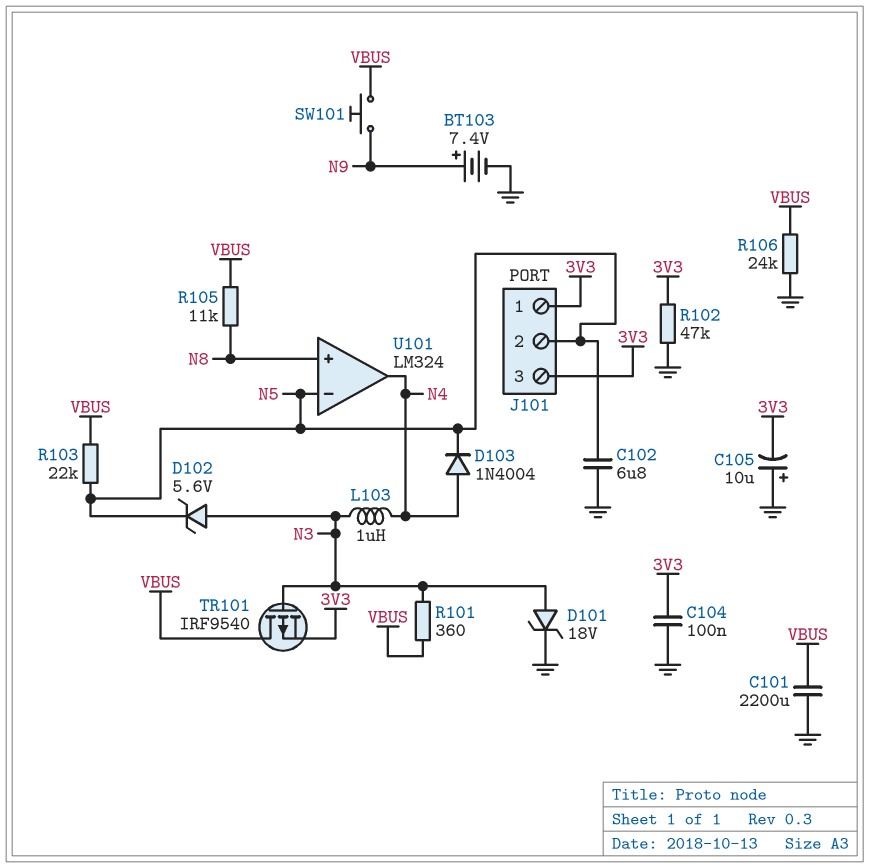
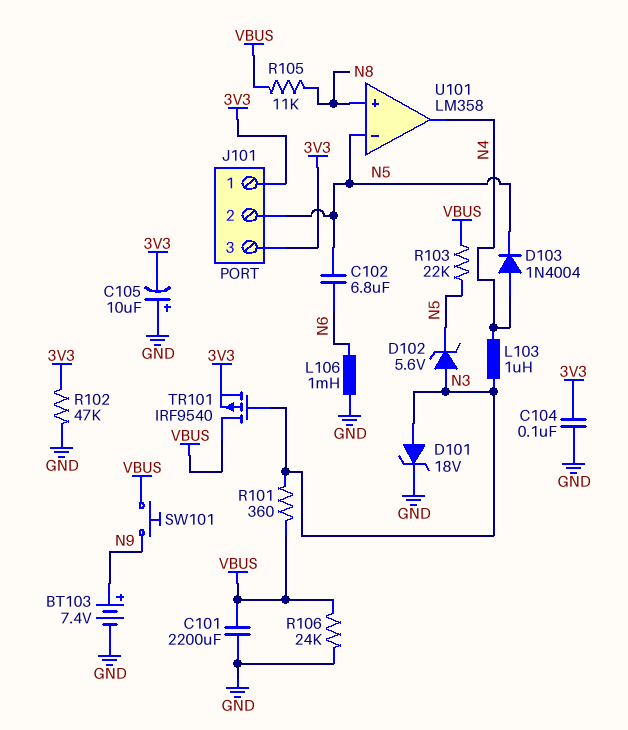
C102: 6.8uF (GND, N5) -> 6.8uF (N5, N6)
L106: none -> 1mH (GND, N6)
U101: LM324 -> LM358

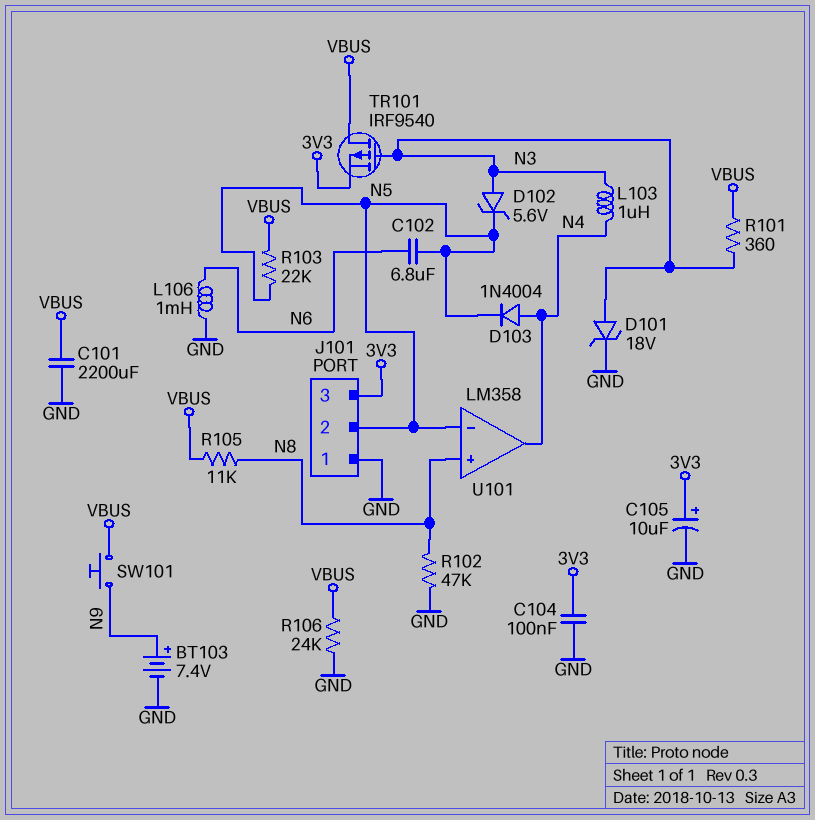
C105: 10uF (plus GND, minus 3V3) -> 10uF (plus 3V3, minus GND)
J101 pin 1: 3V3 -> GND
R102: 47k (3V3, GND) -> 47k (GND, N8)

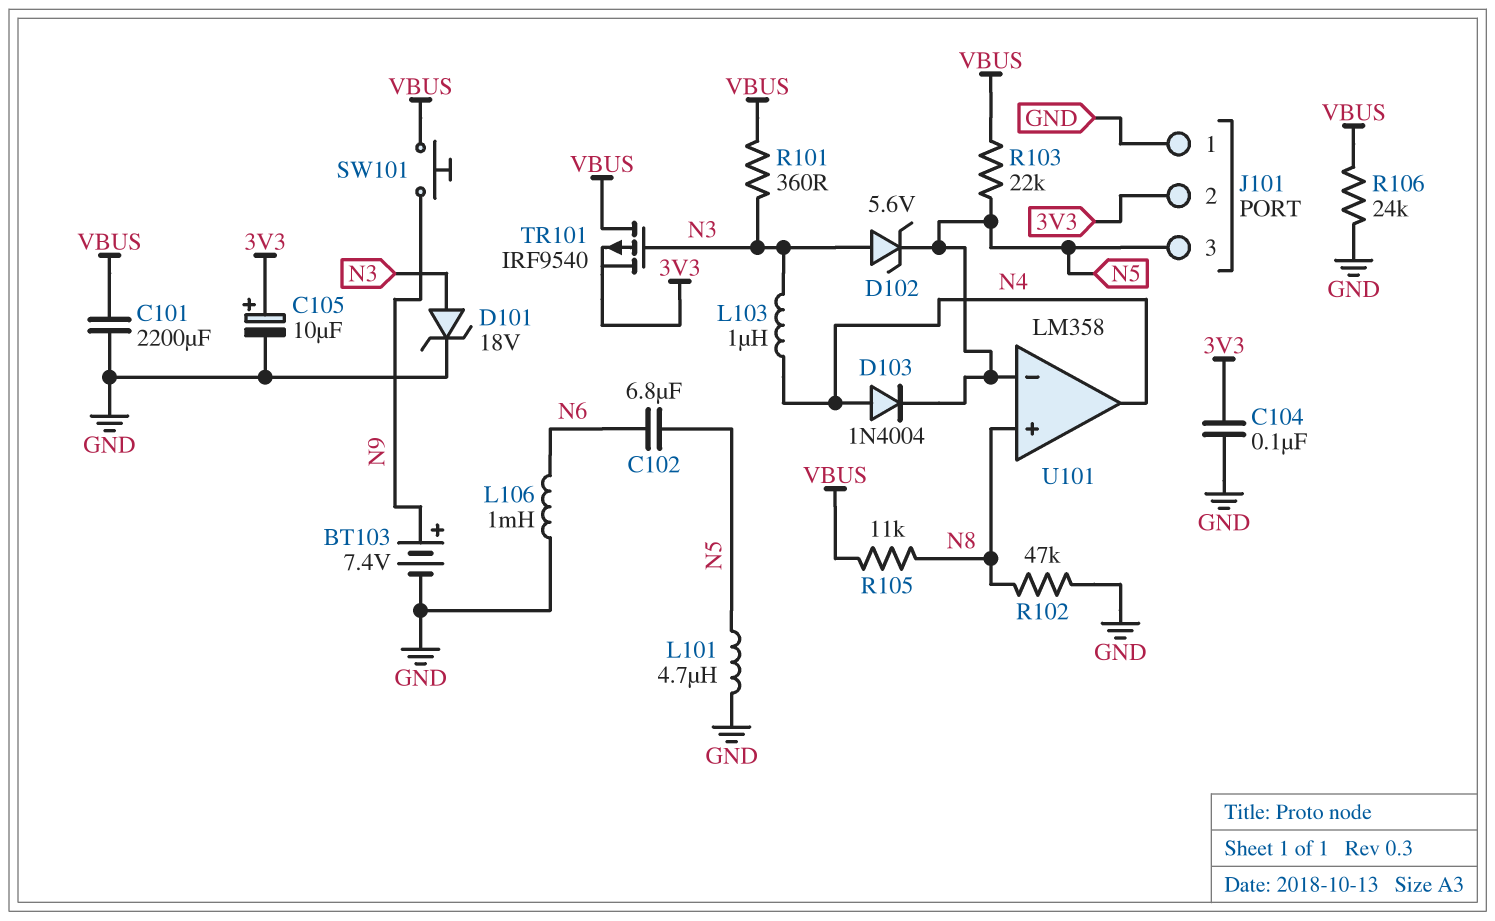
J101 pin 2: N5 -> 3V3
J101 pin 3: 3V3 -> N5
L101: none -> 4.7uH (GND, N5)

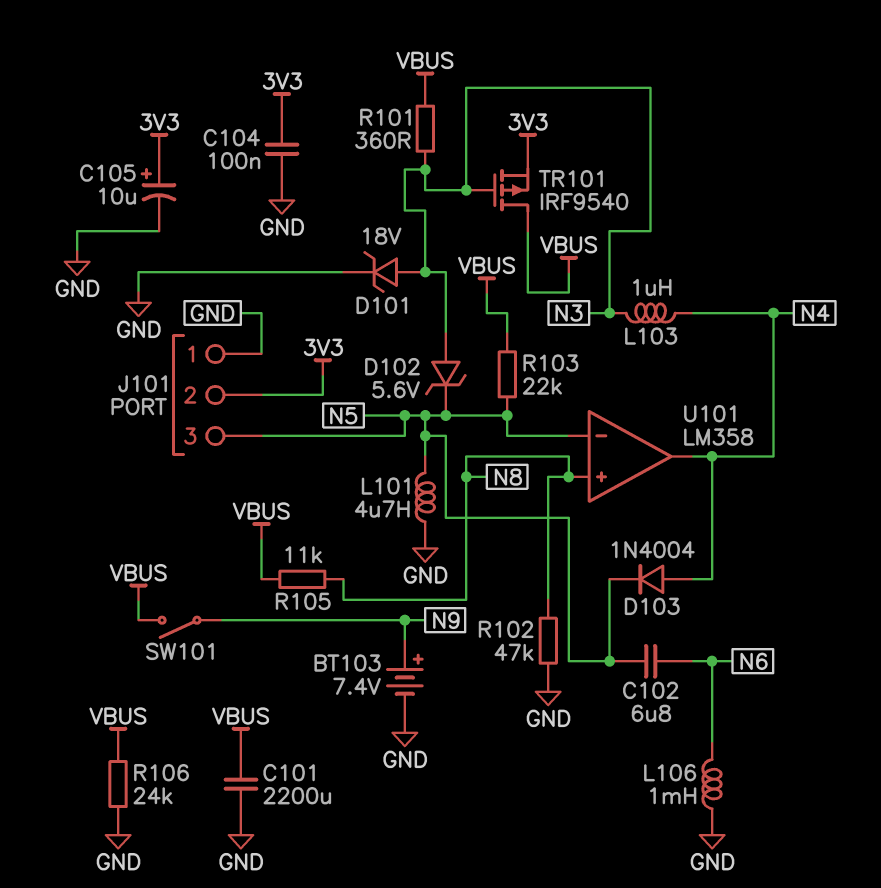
SW101: button (N9, VBUS) -> switch (N9, VBUS)

